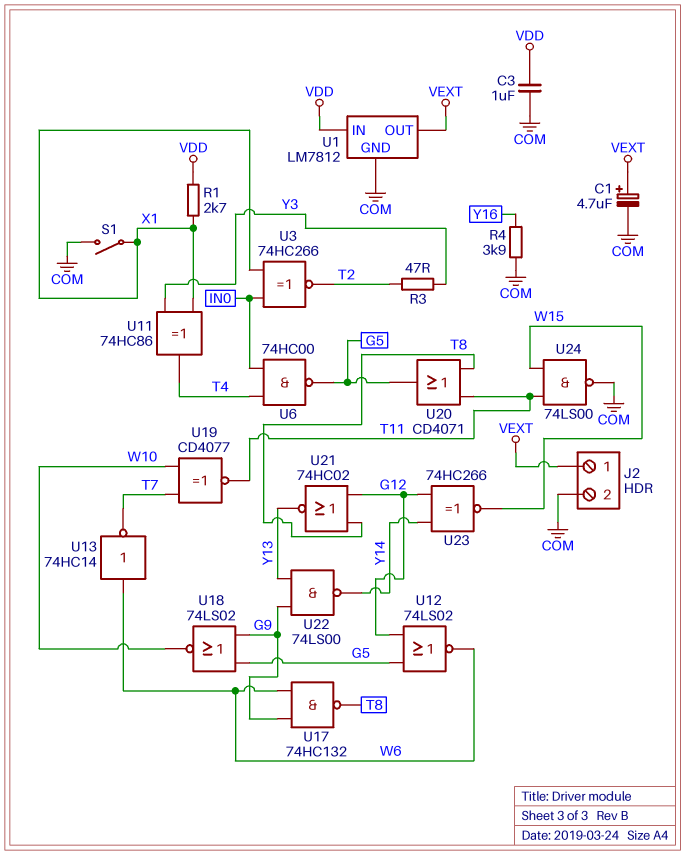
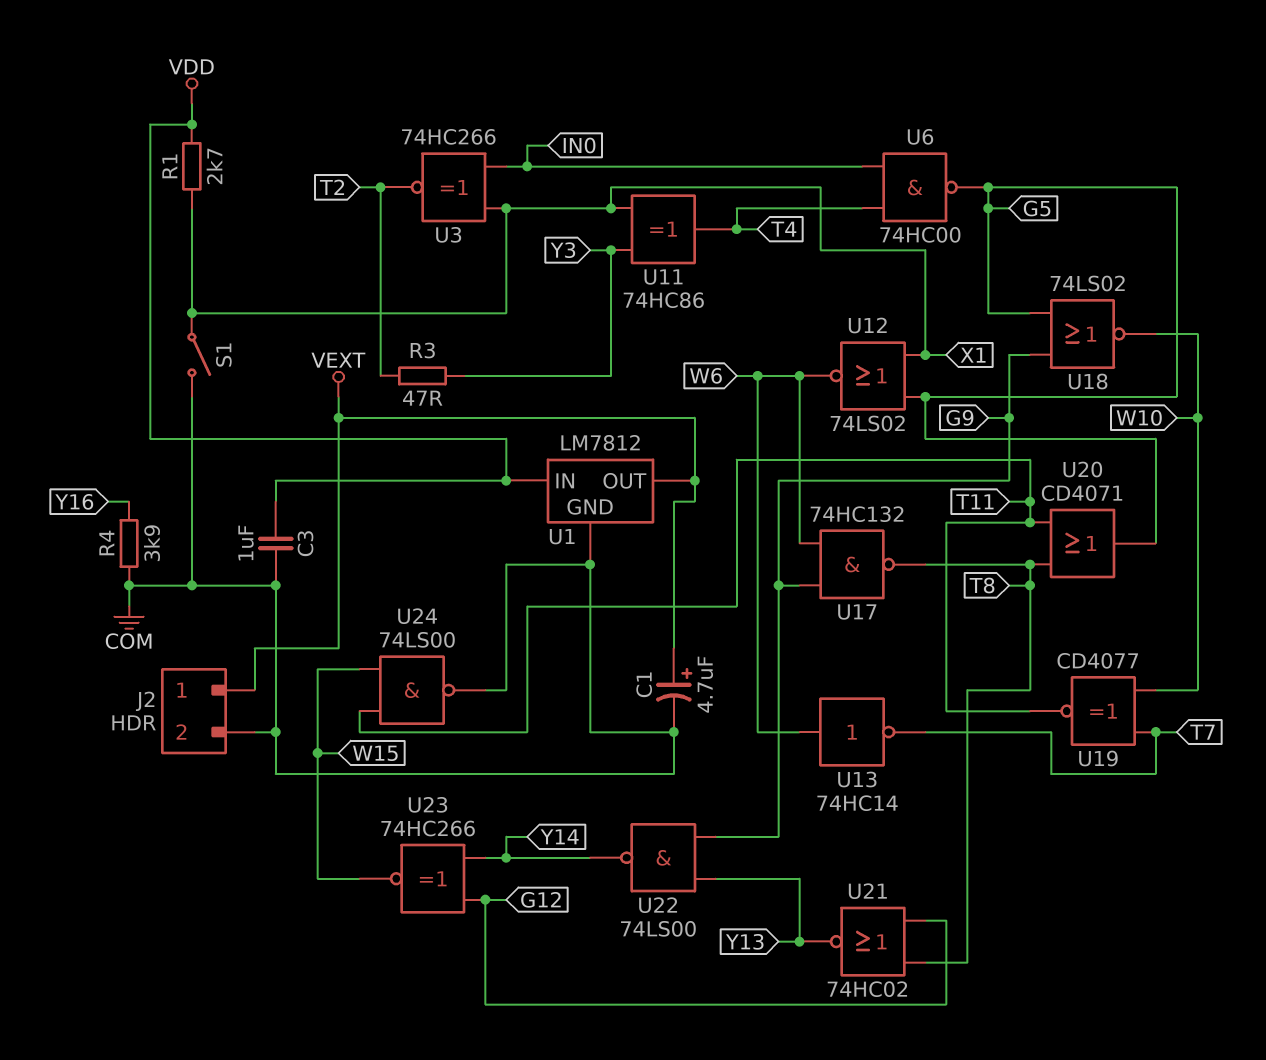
U12: NOR 74LS02 (in G5, in G12, out W6) -> NOR 74LS02 (in G5, in X1, out W6)

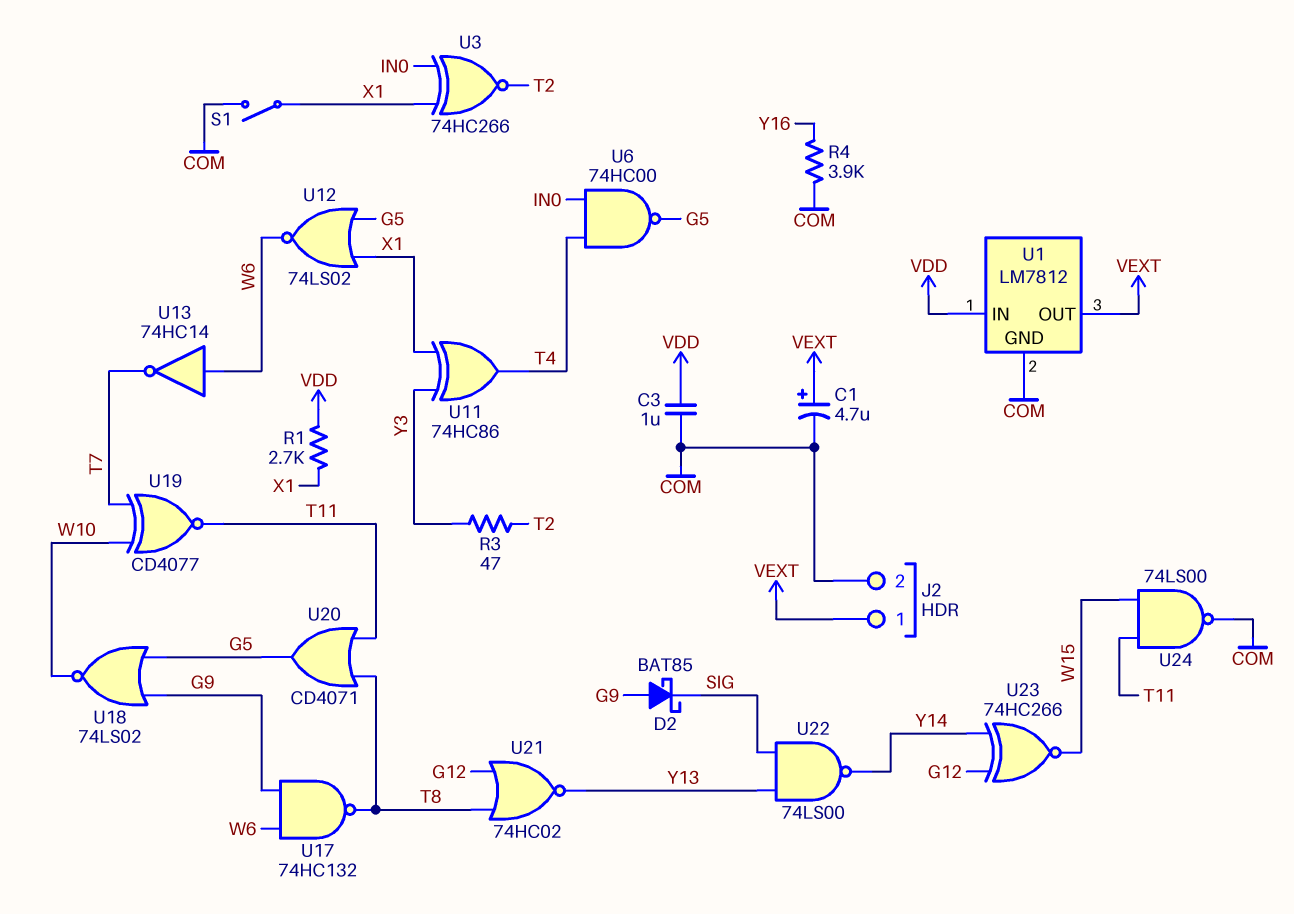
D2: none -> schottky BAT85 (A G9, K SIG)
U22: NAND 74LS00 (in G9, in Y13, out Y14) -> NAND 74LS00 (in SIG, in Y13, out Y14)

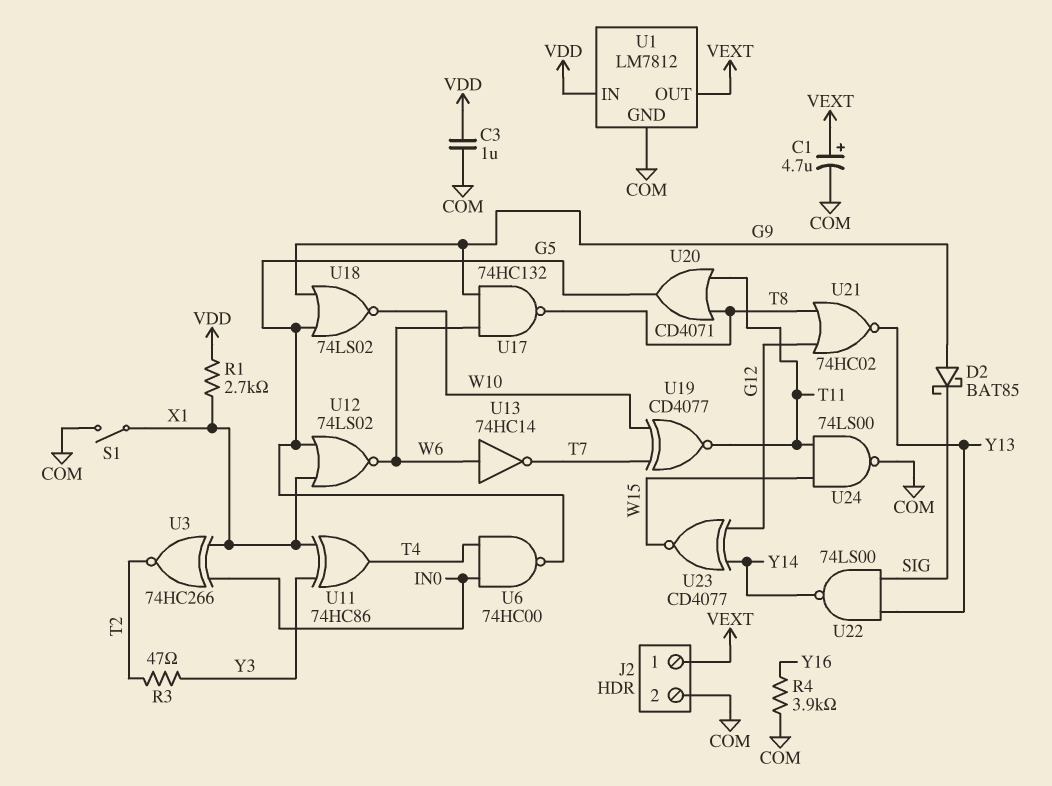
U23: XNOR 74HC266 (in G12, in Y14, out W15) -> XNOR CD4077 (in G12, in Y14, out W15)

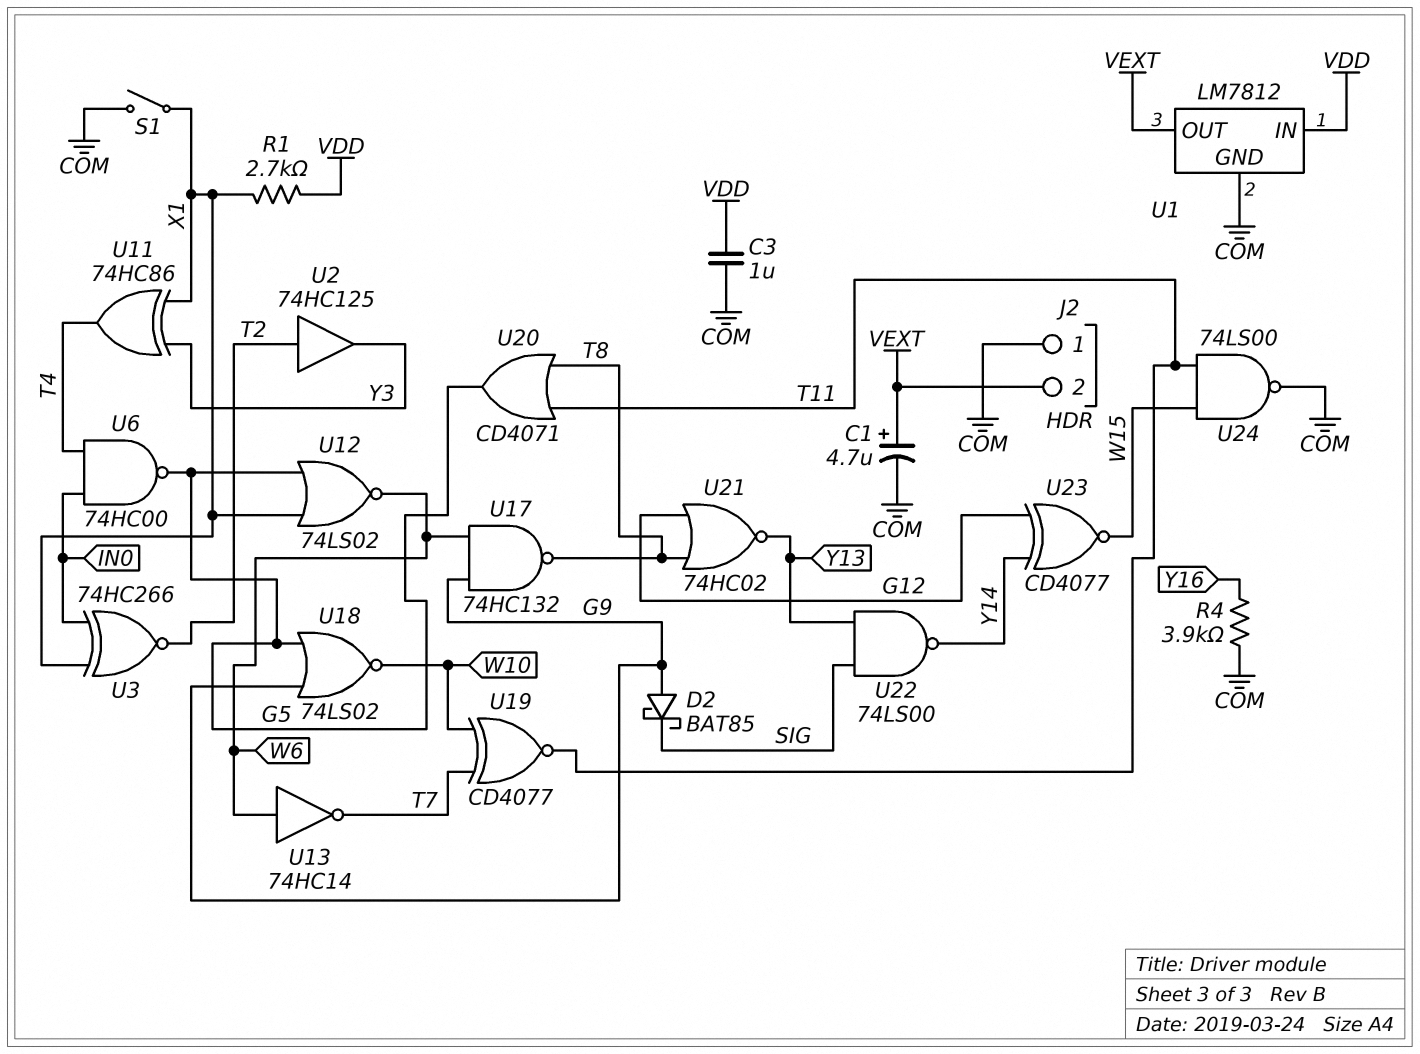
J2 pin 1: VEXT -> COM
J2 pin 2: COM -> VEXT
R3: 47 (T2, Y3) -> none
U2: none -> buffer 74HC125 (in T2, out Y3)

